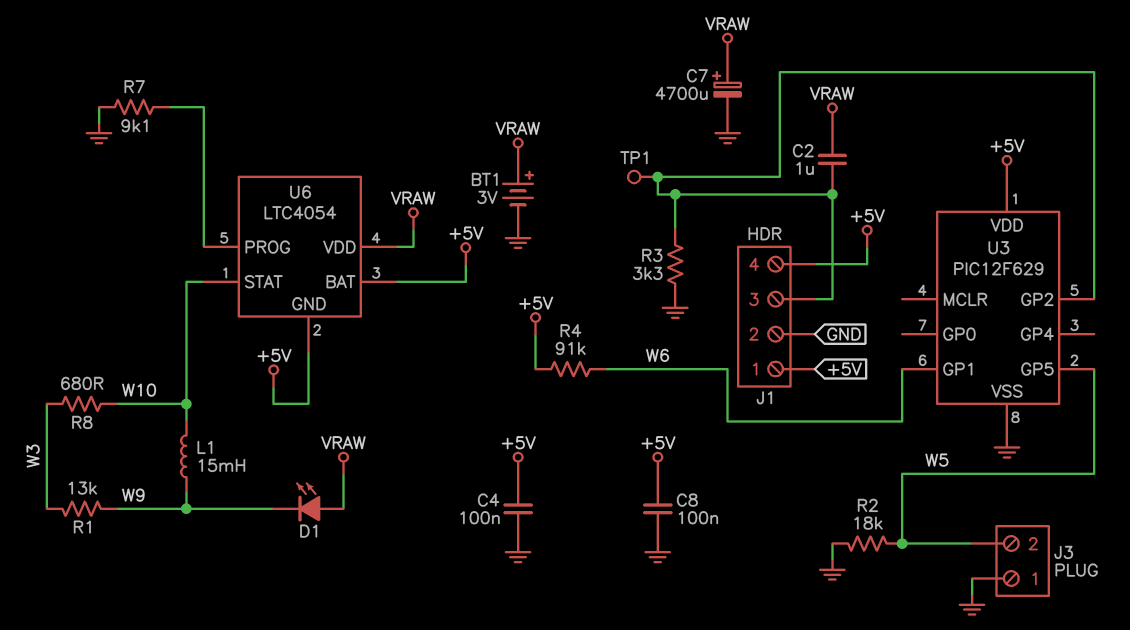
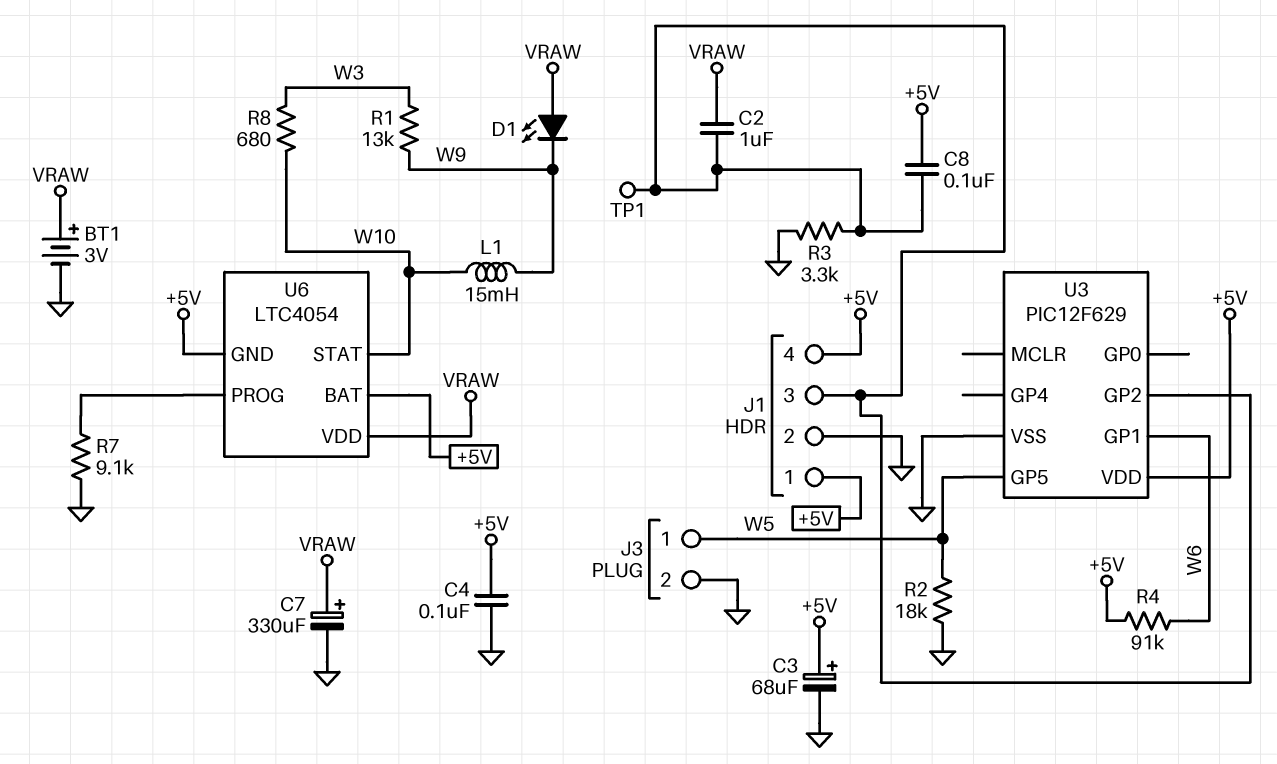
C3: none -> 68uF (plus +5V, minus GND)
C7: 4700uF (plus VRAW, minus GND) -> 330uF (plus VRAW, minus GND)
C8: 100nF (+5V, GND) -> 100nF (+5V, J1/3)
J3 pin 1: GND -> W5
J3 pin 2: W5 -> GND

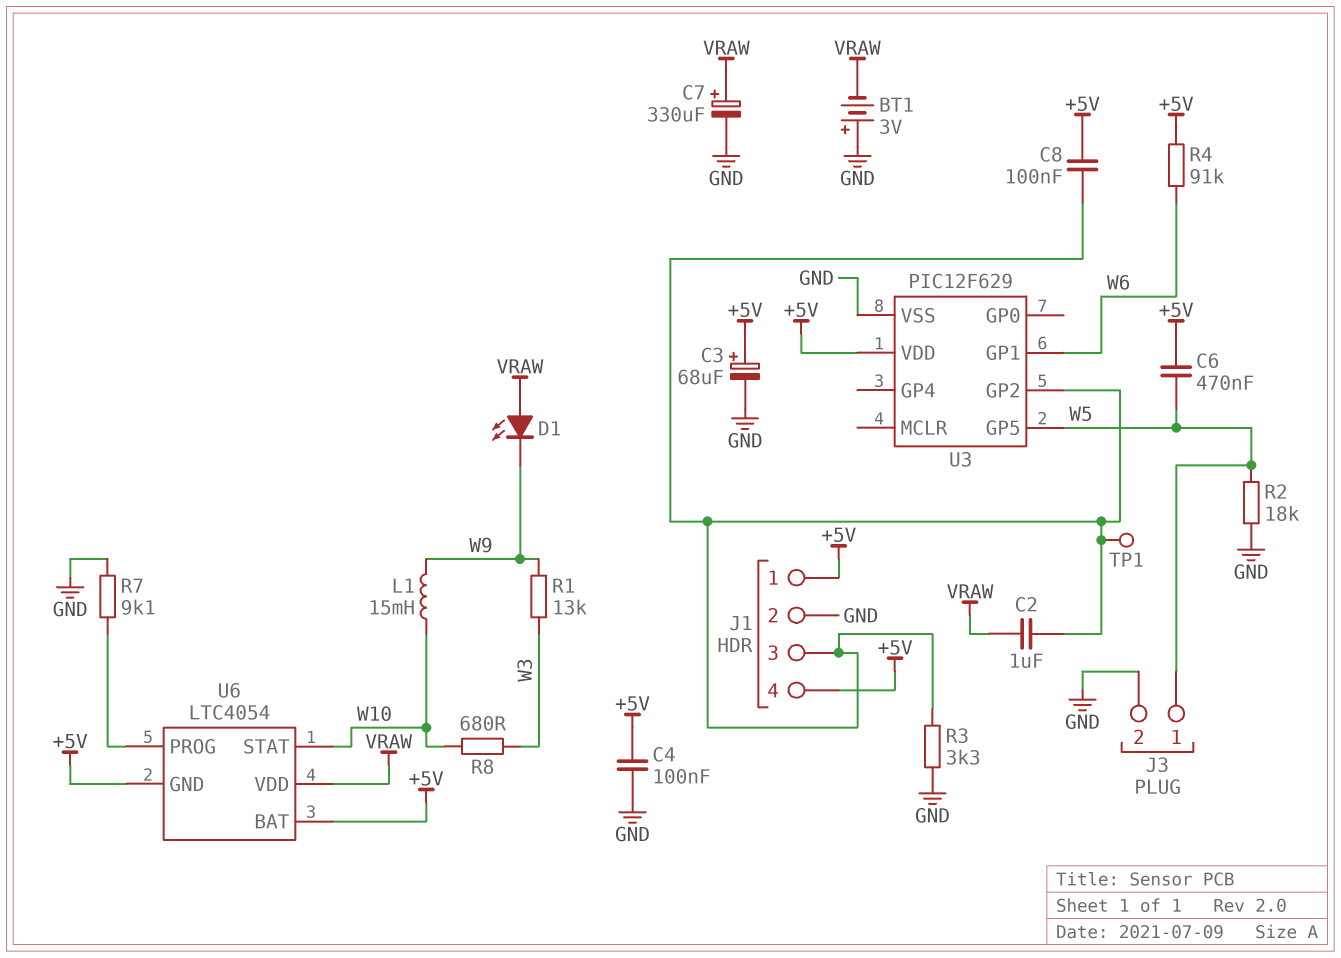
BT1: 3V (plus VRAW, minus GND) -> 3V (plus GND, minus VRAW)
C6: none -> 470nF (+5V, W5)

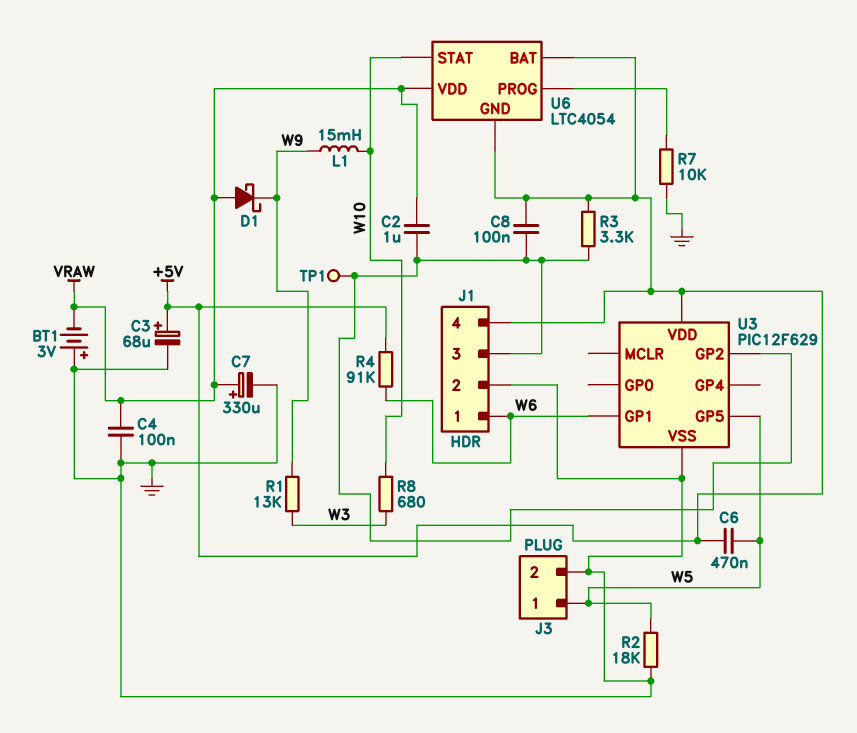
C4: 100nF (+5V, GND) -> 100nF (GND, VRAW)
D1: LED (A VRAW, K W9) -> schottky (A VRAW, K W9)
J1 pin 1: +5V -> W6
R3: 3.3k (GND, J1/3) -> 3.3k (+5V, J1/3)
R7: 9.1k (GND, U6/PROG) -> 10k (GND, U6/PROG)

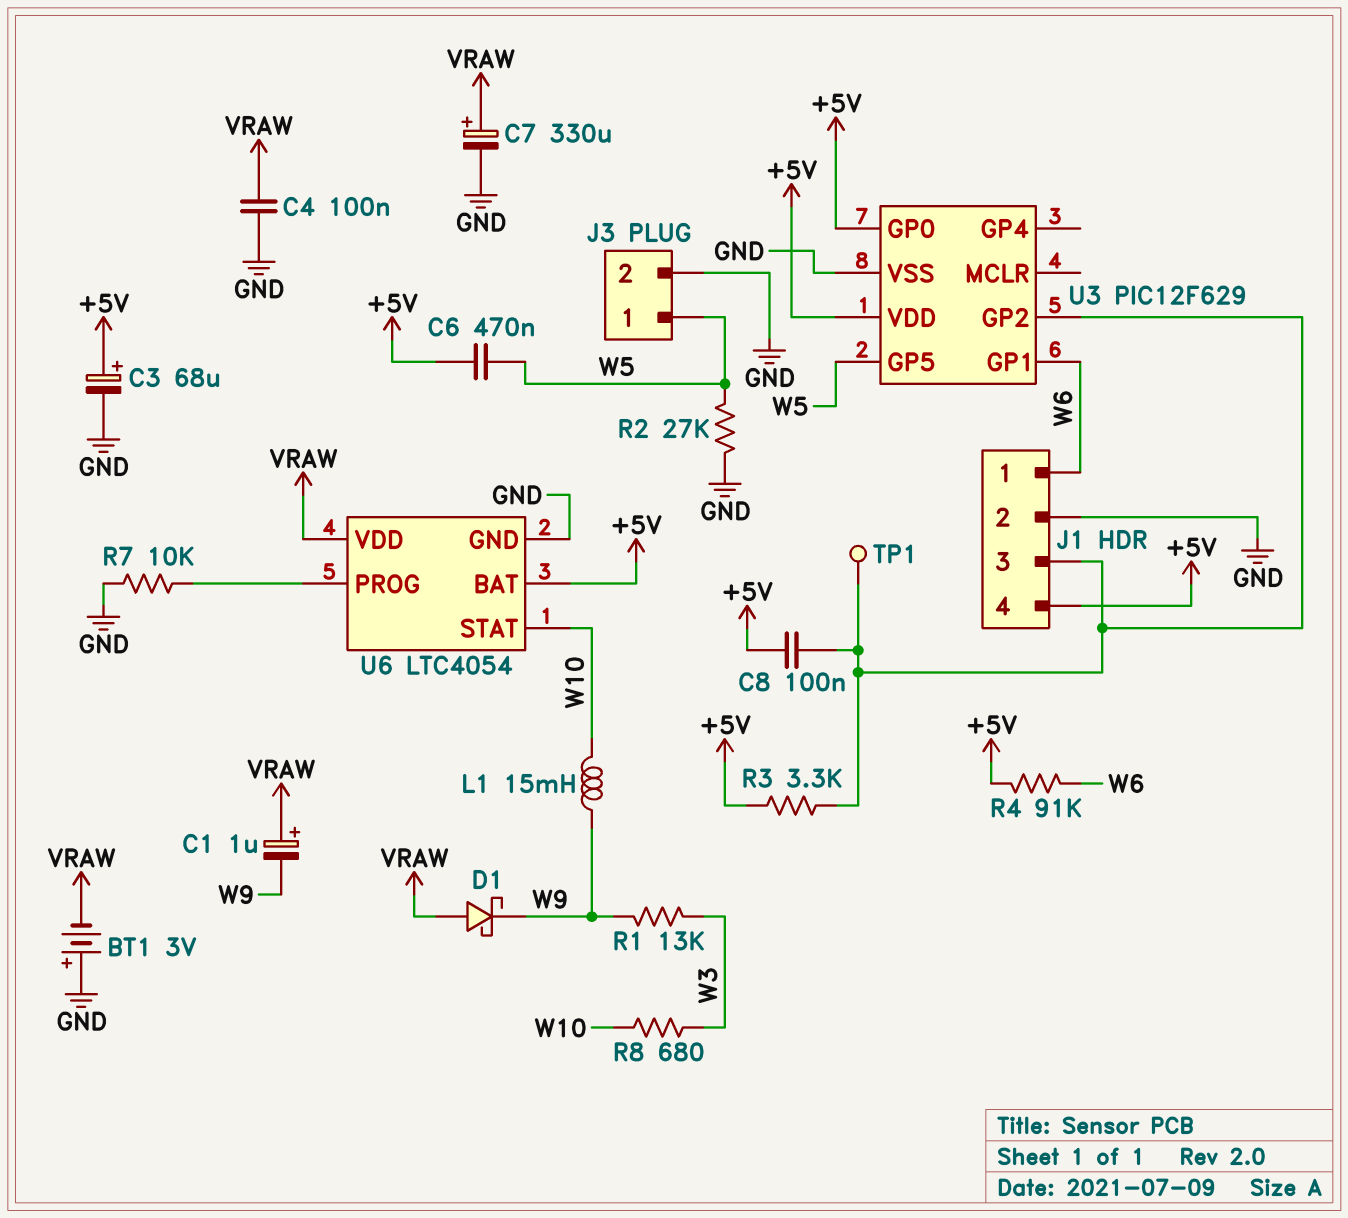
C1: none -> 1uF (plus VRAW, minus W9)
C2: 1uF (J1/3, VRAW) -> none
R2: 18k (GND, W5) -> 27k (GND, W5)
U3 pin GP0: none -> +5V
U6 pin GND: +5V -> GND

